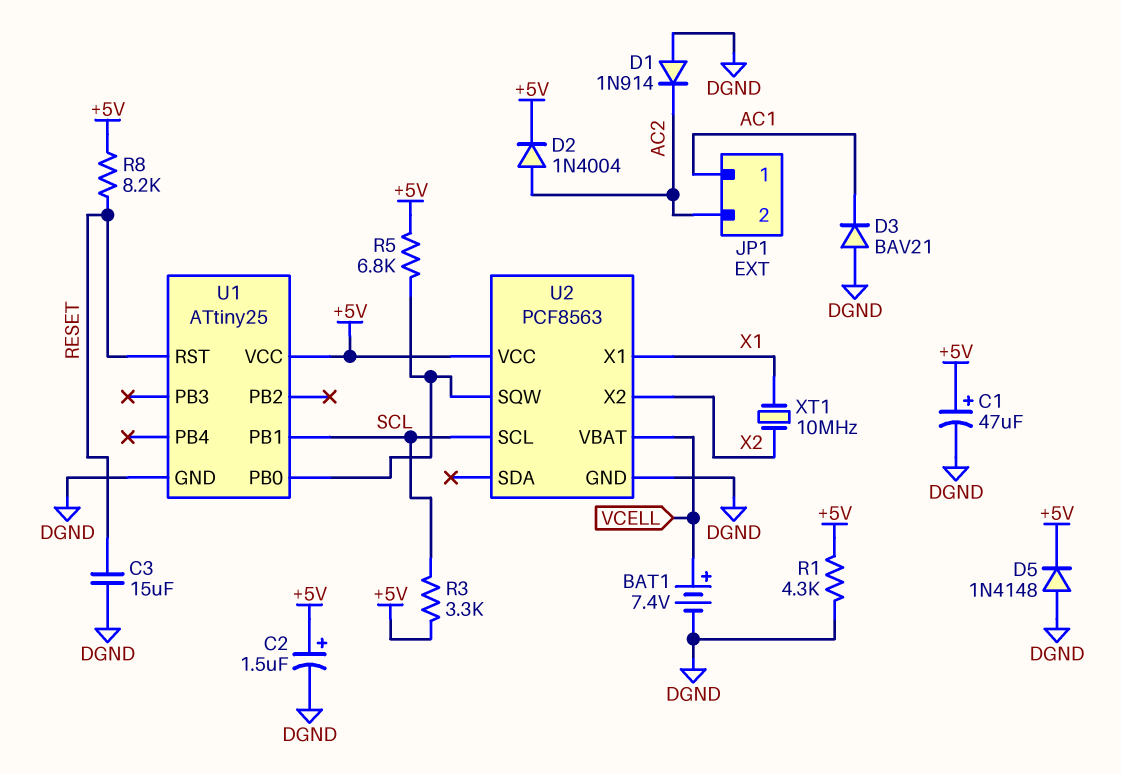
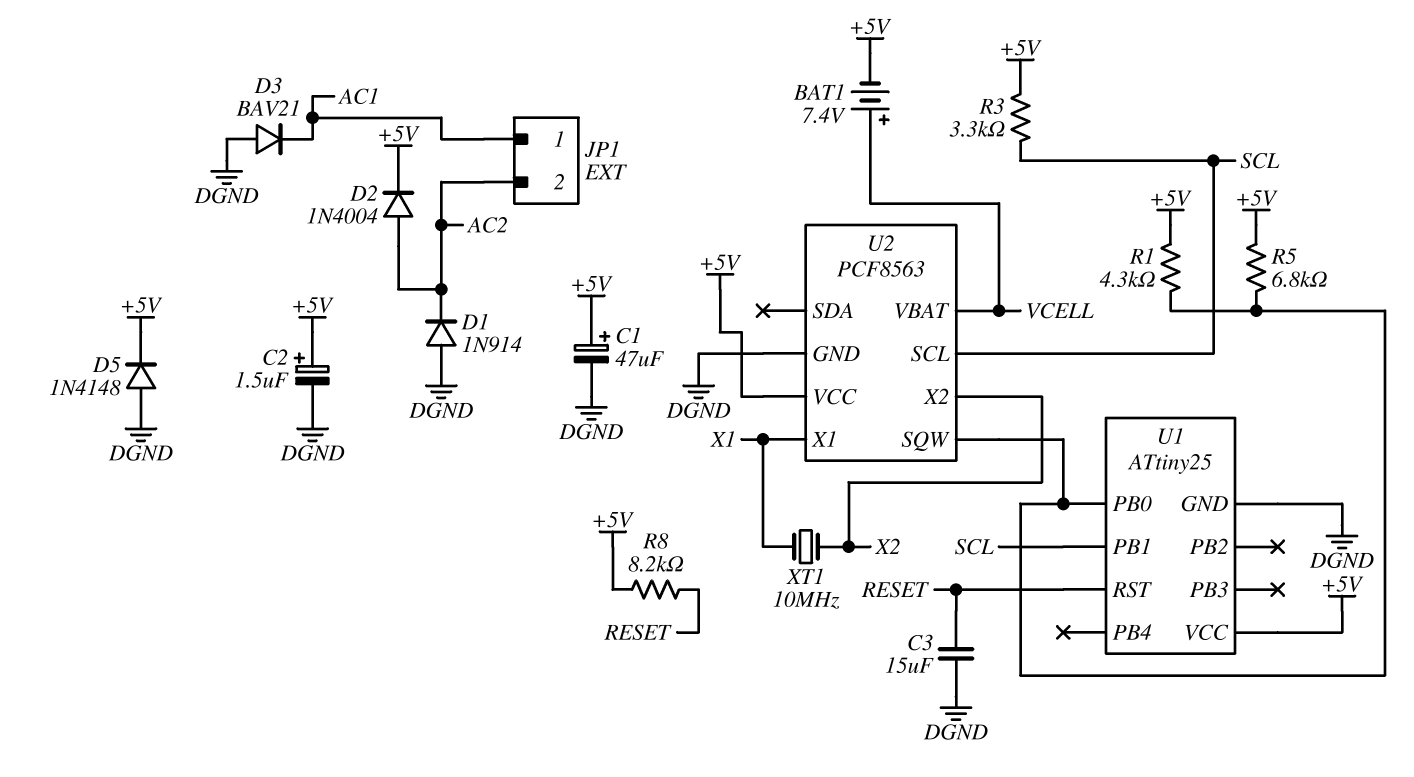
BAT1: 7.4V (plus VCELL, minus DGND) -> 7.4V (plus VCELL, minus +5V)
R1: 4.3k (+5V, DGND) -> 4.3k (+5V, U1/PB0)

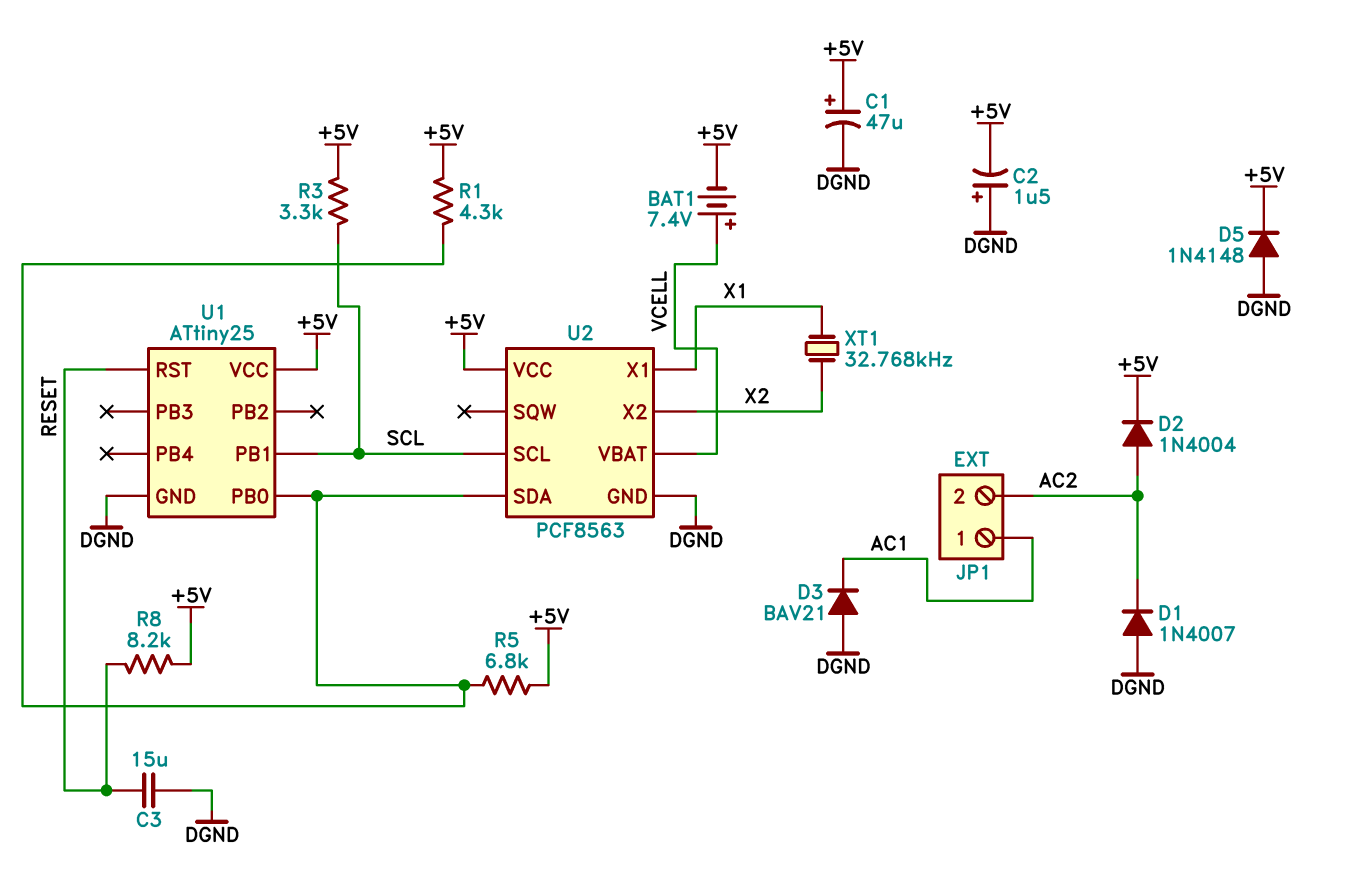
C2: 1.5uF (plus +5V, minus DGND) -> 1.5uF (plus DGND, minus +5V)
D1: diode 1N914 (A DGND, K AC2) -> diode 1N4007 (A DGND, K AC2)
U2 pin SDA: none -> U1/PB0
U2 pin SQW: U1/PB0 -> none
XT1: 10MHz (X1, X2) -> 32.768kHz (X1, X2)

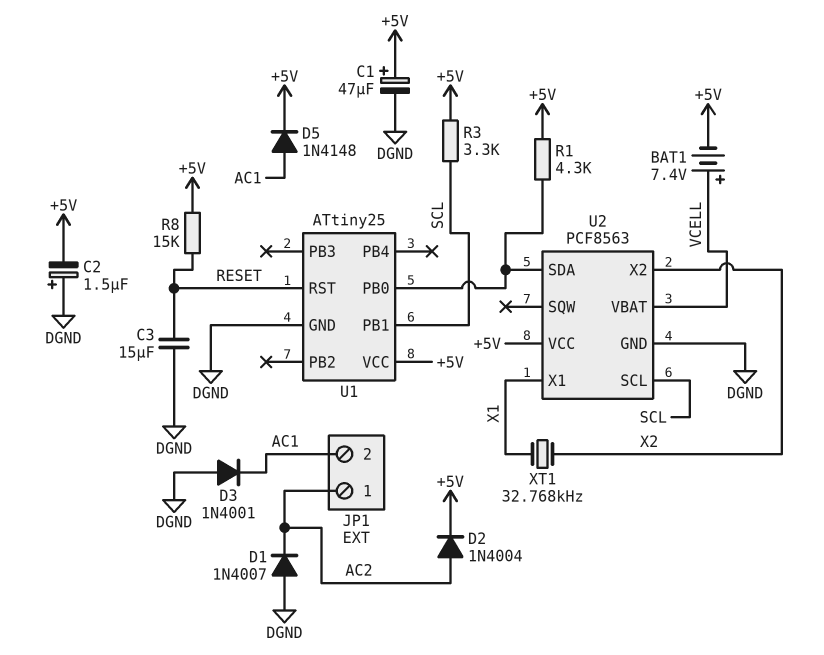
D3: diode BAV21 (A DGND, K AC1) -> diode 1N4001 (A DGND, K AC1)
D5: diode 1N4148 (A DGND, K +5V) -> diode 1N4148 (A AC1, K +5V)
JP1 pin 1: AC1 -> AC2
JP1 pin 2: AC2 -> AC1
R5: 6.8k (+5V, U1/PB0) -> none
R8: 8.2k (+5V, RESET) -> 15k (+5V, RESET)

